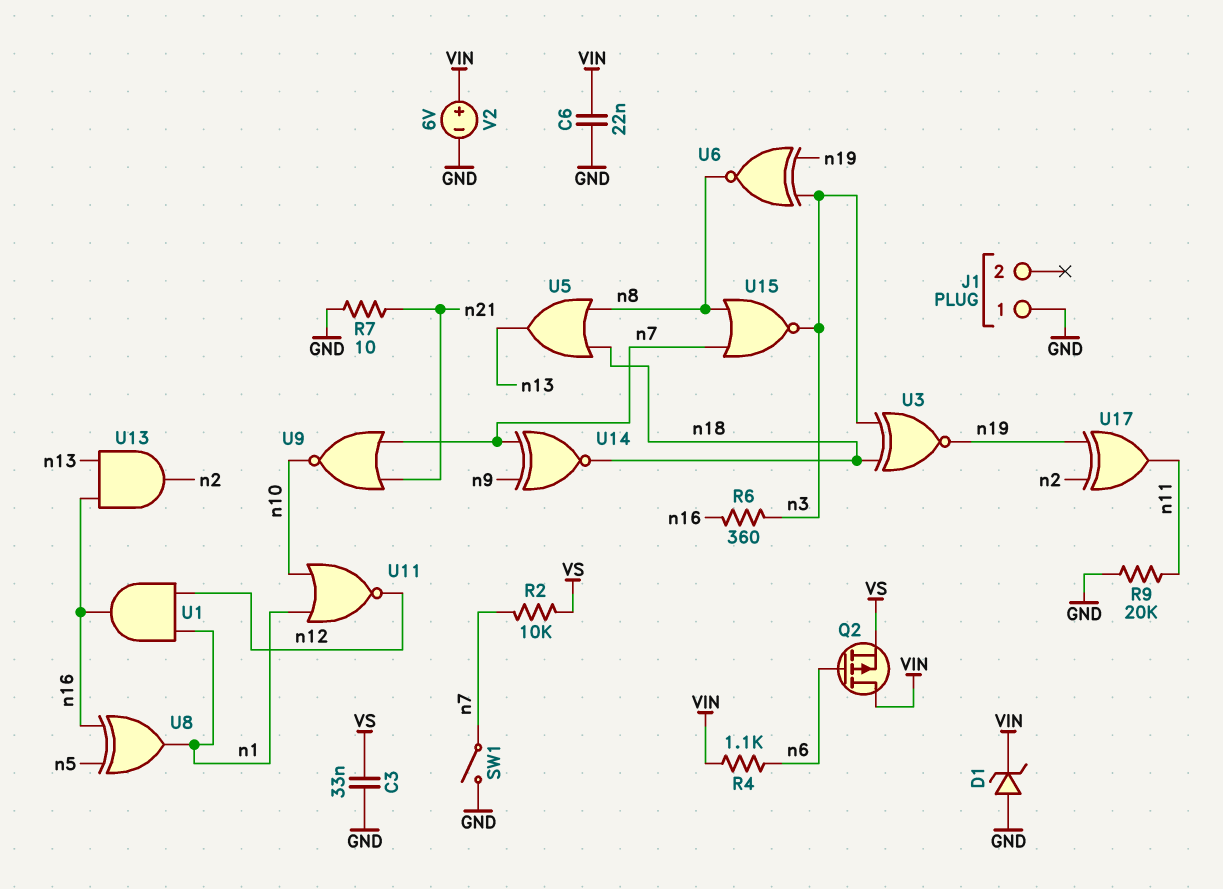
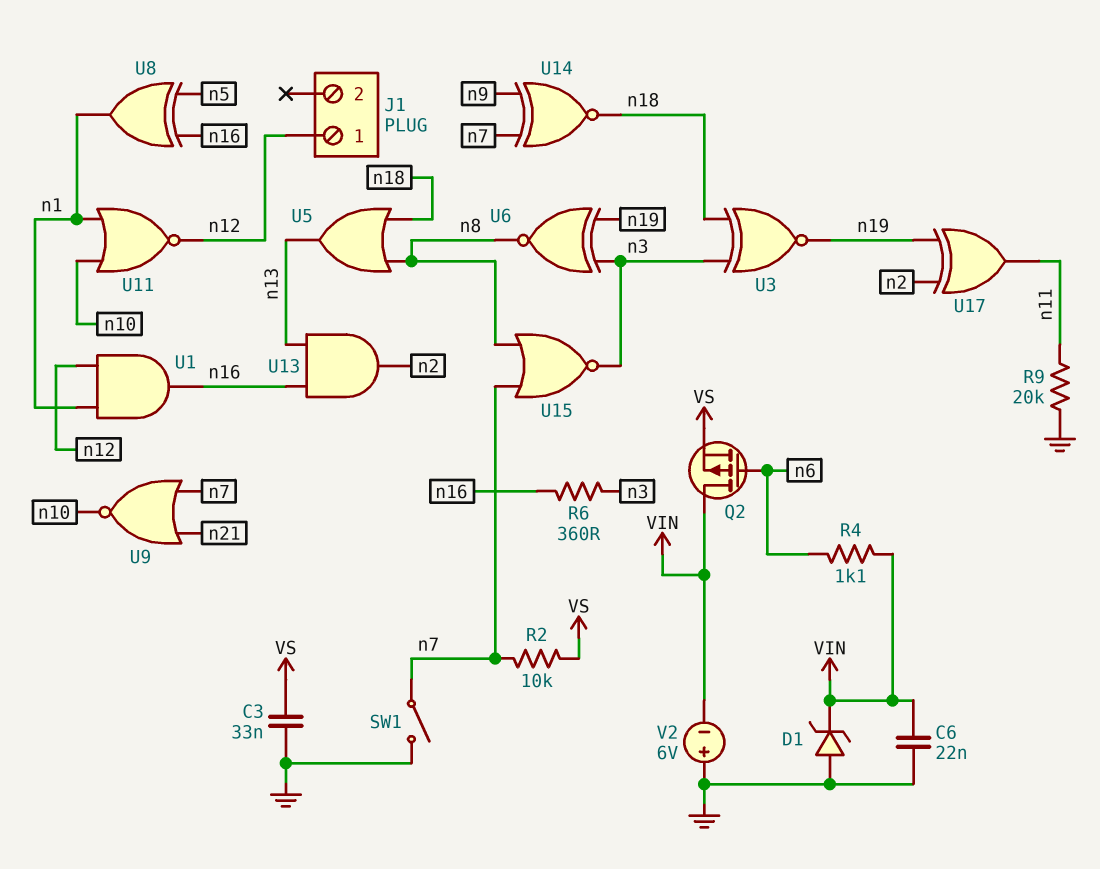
J1 pin 1: GND -> n12
R7: 10 (GND, n21) -> none
V2: 6V (plus VIN, minus GND) -> 6V (plus GND, minus VIN)

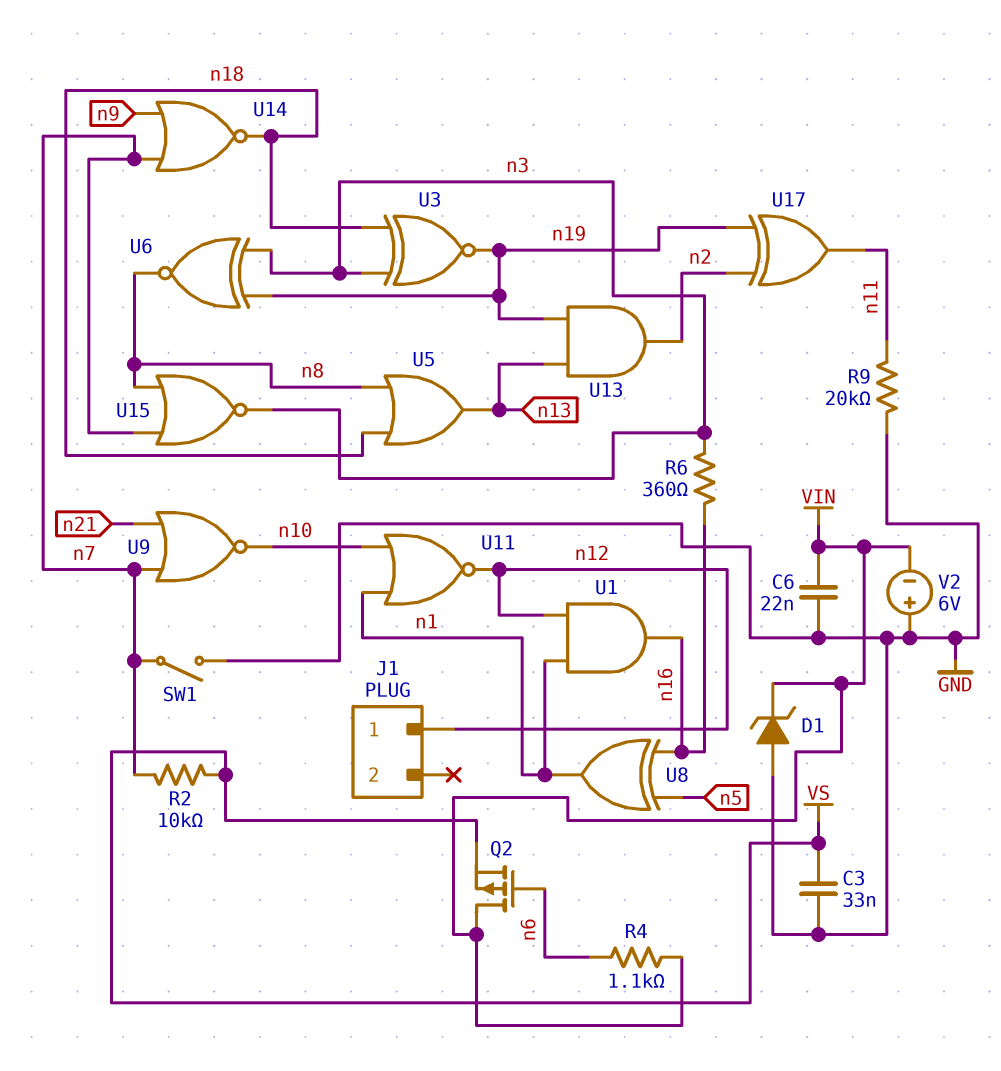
U13: AND (in n13, in n16, out n2) -> AND (in n13, in n19, out n2)
U14: XNOR (in n7, in n9, out n18) -> NOR (in n7, in n9, out n18)

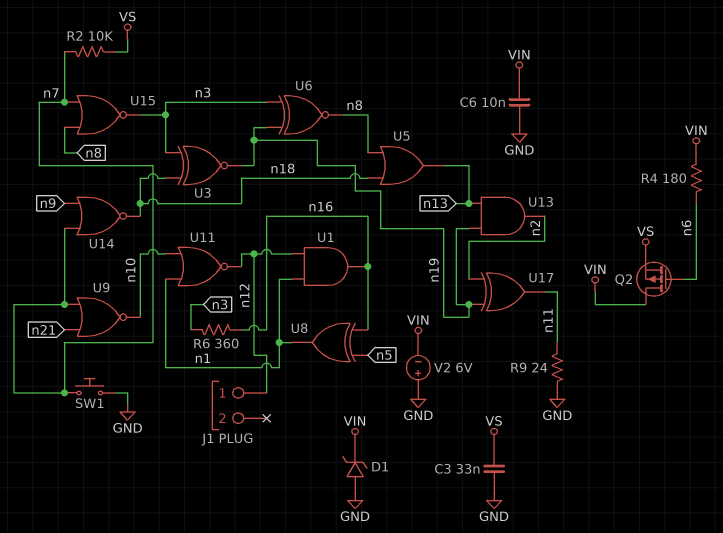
C6: 22nF (GND, VIN) -> 10nF (GND, VIN)
R4: 1.1k (VIN, n6) -> 180 (VIN, n6)
R9: 20k (GND, n11) -> 24 (GND, n11)
SW1: switch (GND, n7) -> button (GND, n7)

